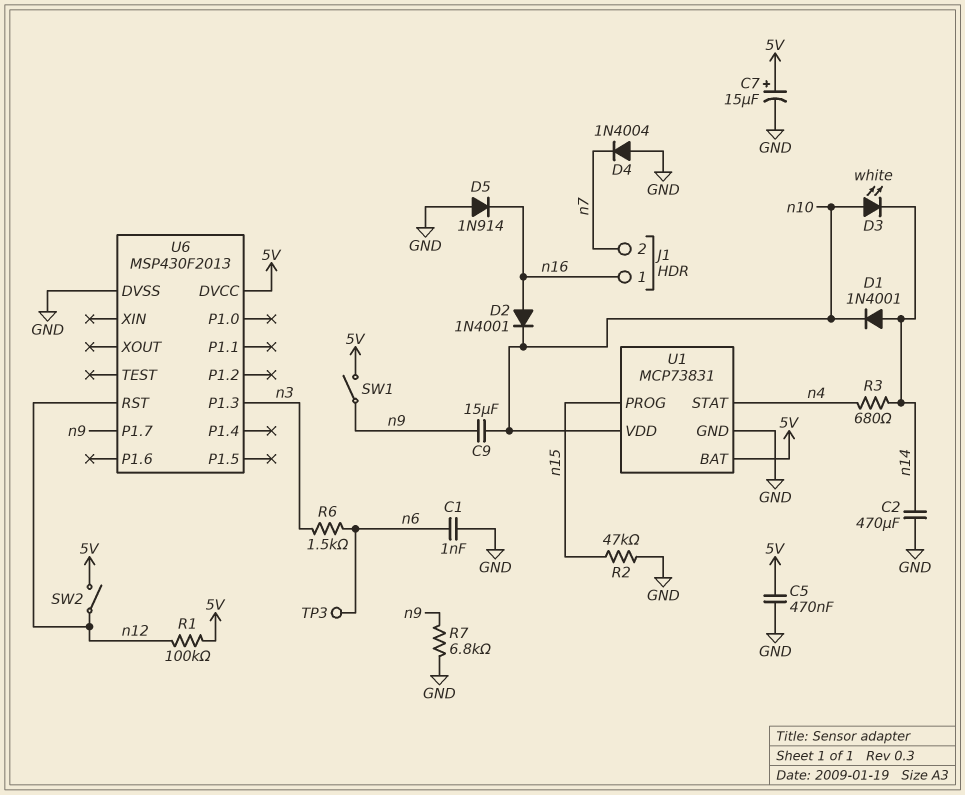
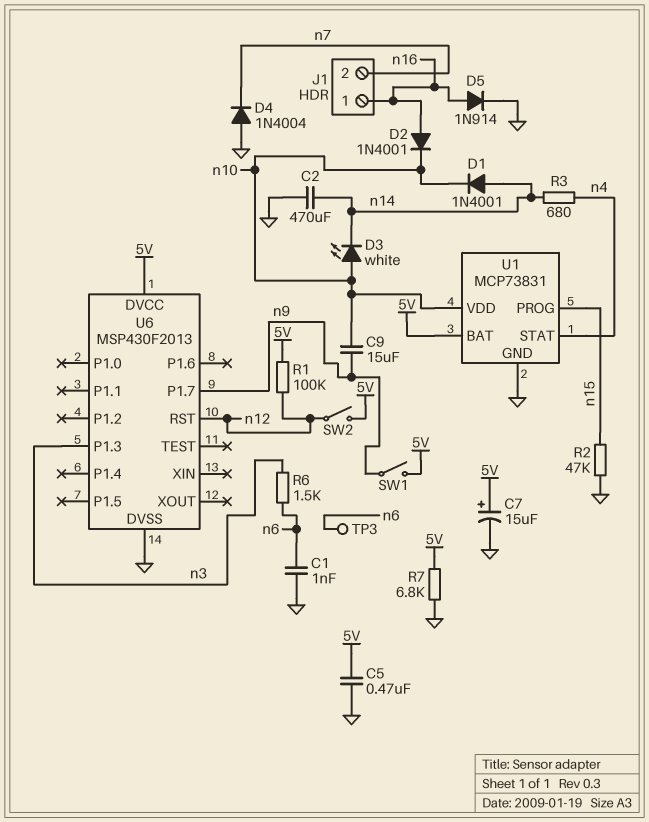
D5: diode 1N914 (A GND, K n16) -> diode 1N914 (A n16, K GND)
R7: 6.8k (GND, n9) -> 6.8k (5V, GND)

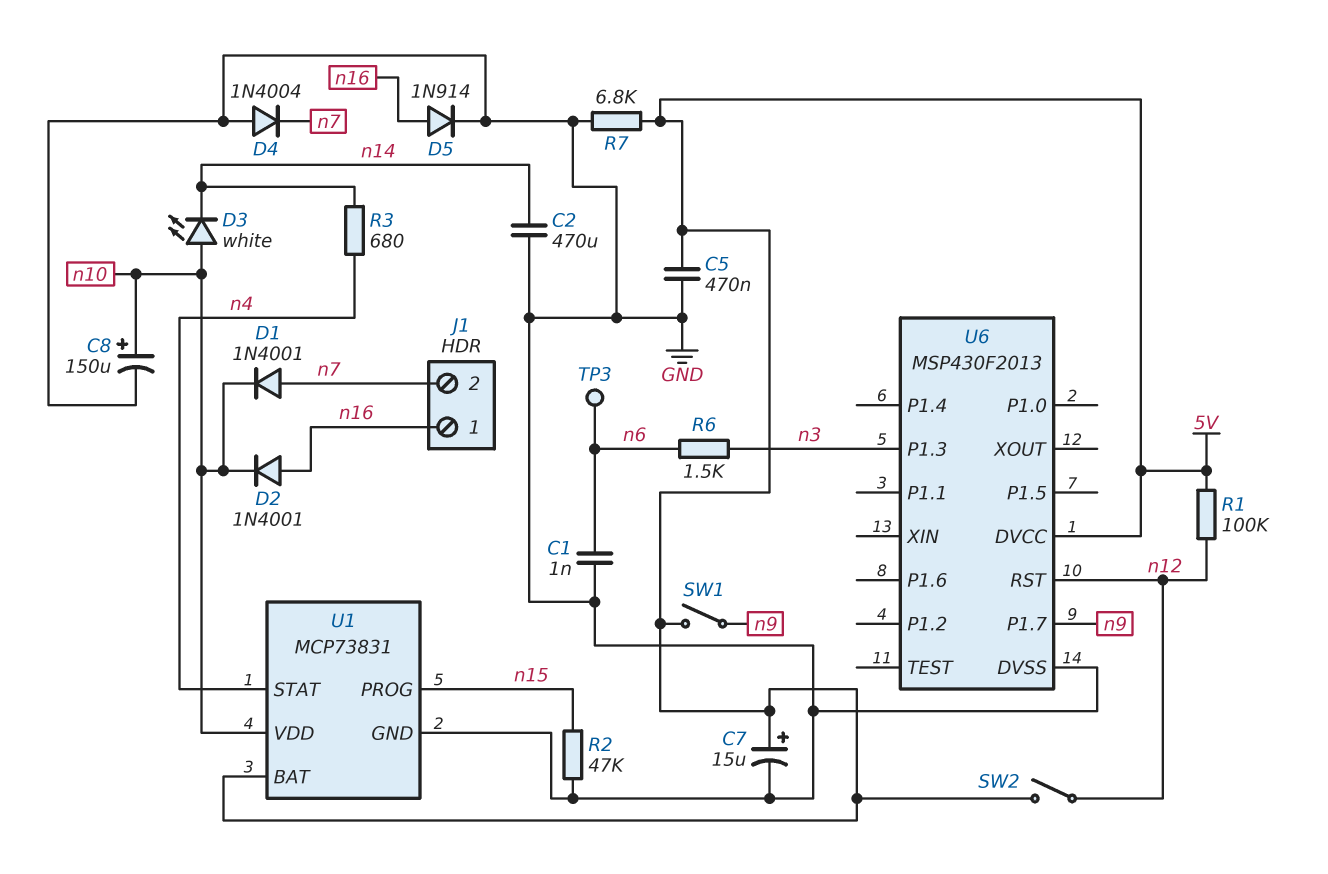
C8: none -> 150uF (plus n10, minus GND)
C9: 15uF (n9, n10) -> none
D1: diode 1N4001 (A n14, K n10) -> diode 1N4001 (A n7, K n10)

